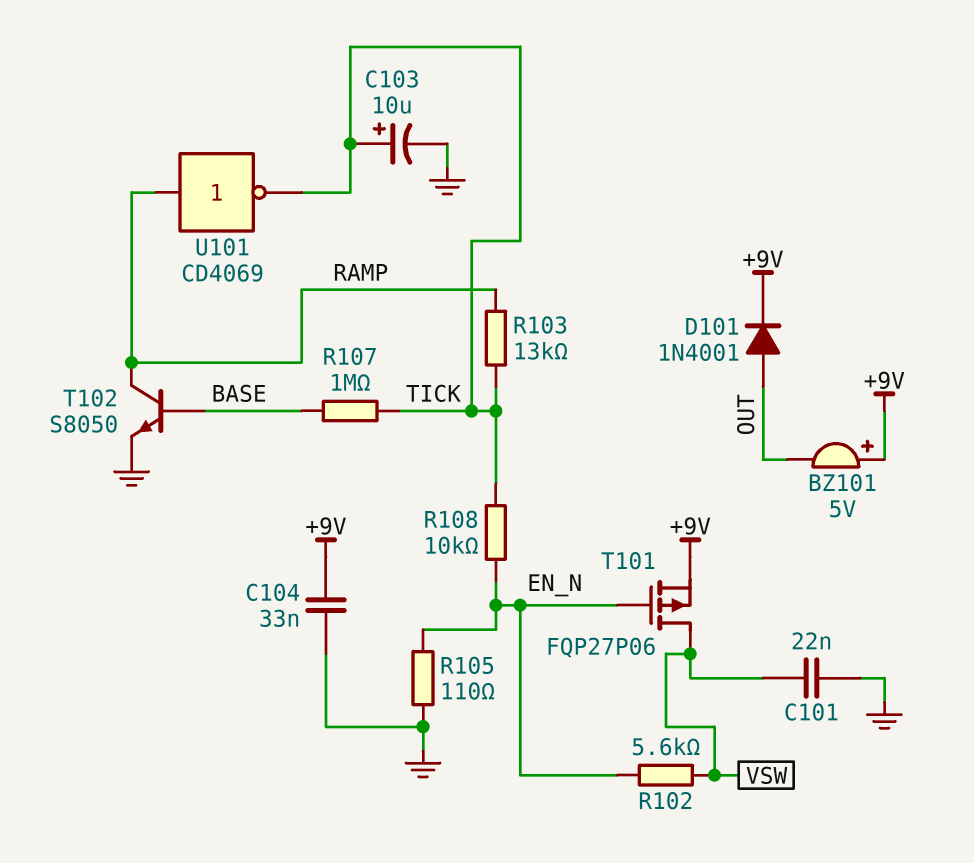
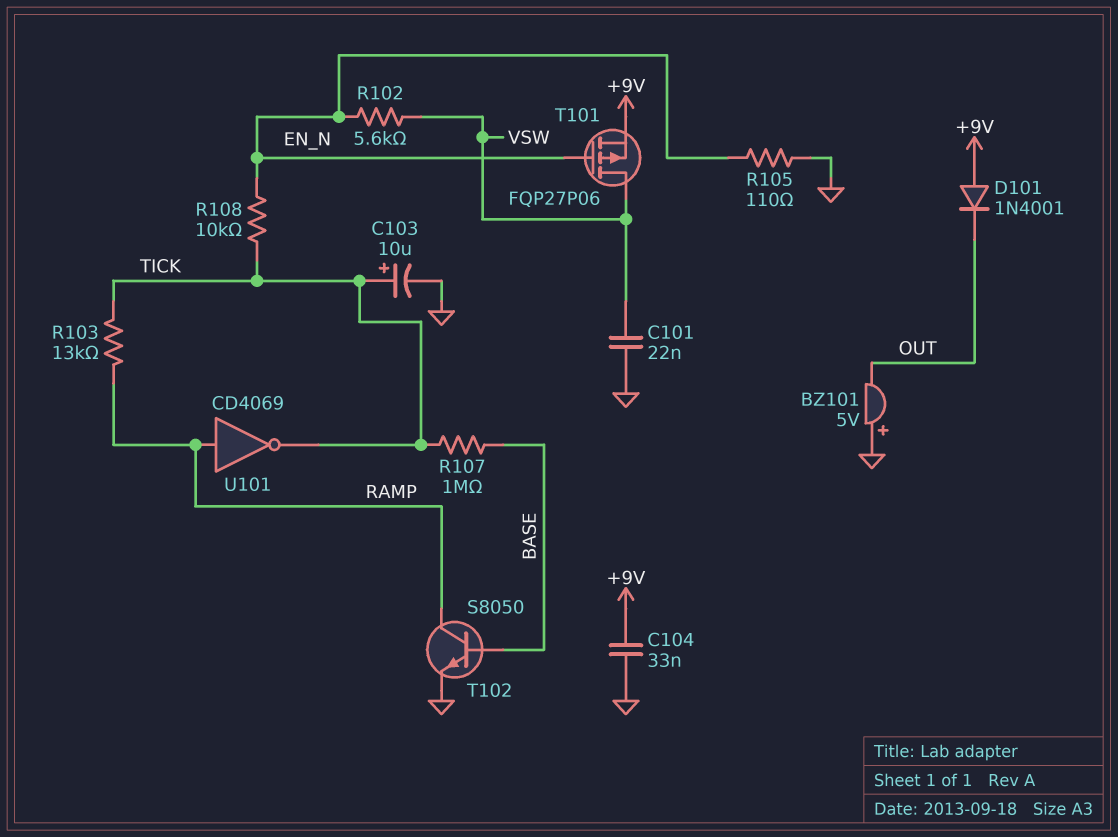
BZ101: buzzer 5V (plus +9V, minus OUT) -> buzzer 5V (plus GND, minus OUT)
D101: diode 1N4001 (A OUT, K +9V) -> diode 1N4001 (A +9V, K OUT)

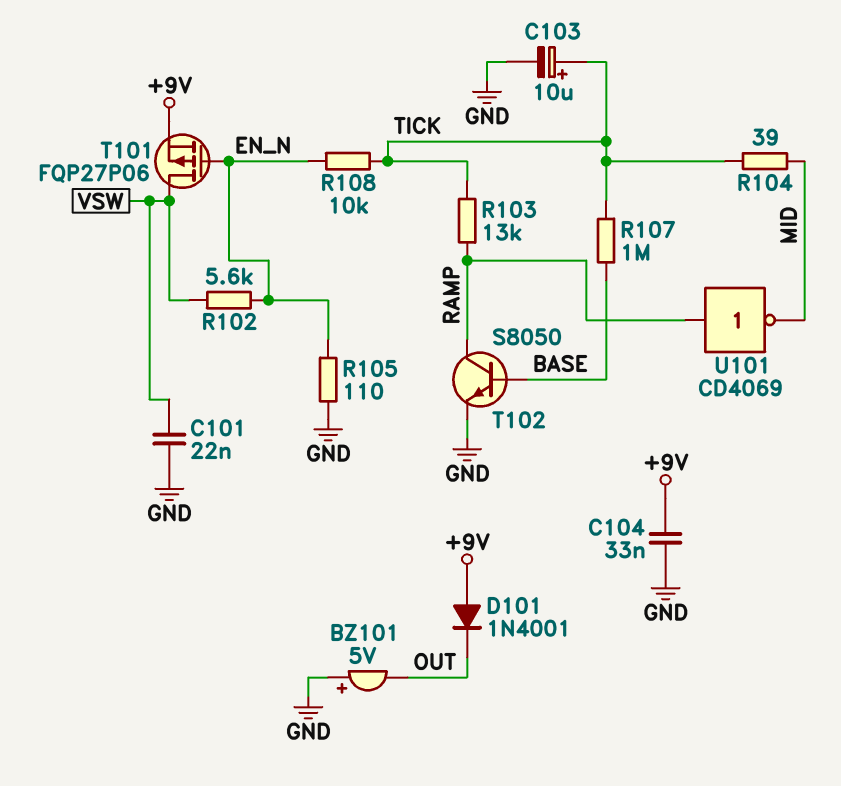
R104: none -> 39 (MID, TICK)
U101: NOT CD4069 (in RAMP, out TICK) -> NOT CD4069 (in RAMP, out MID)

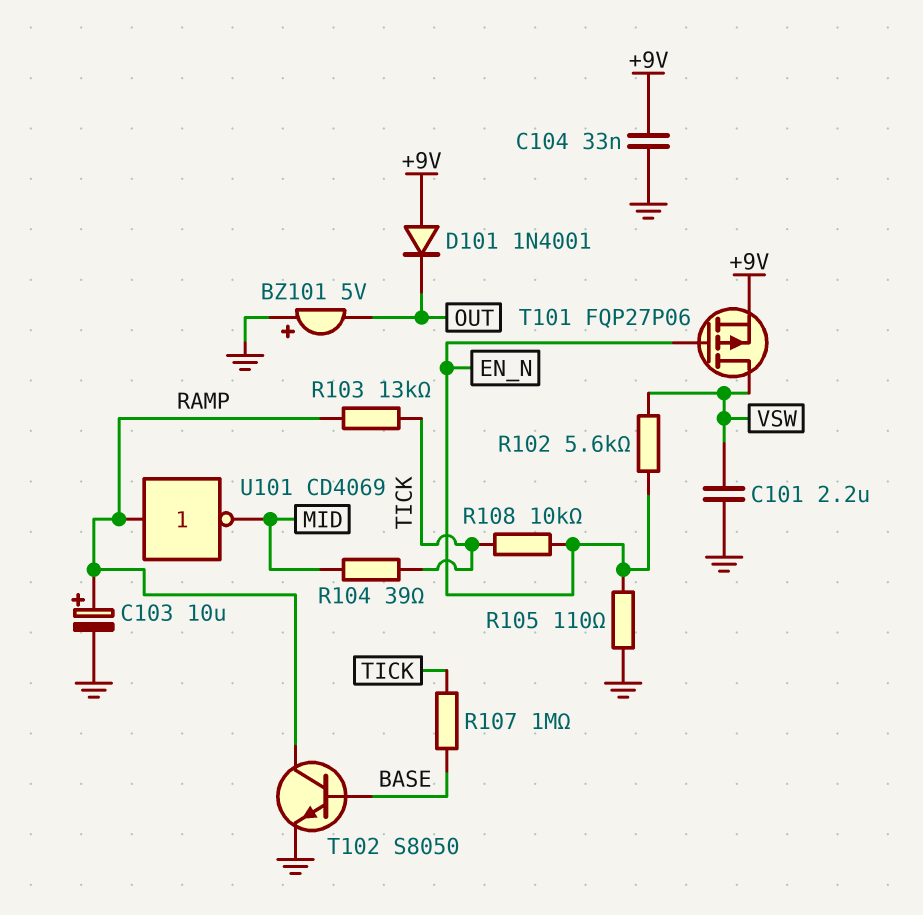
C101: 22nF (GND, VSW) -> 2.2uF (GND, VSW)
C103: 10uF (plus TICK, minus GND) -> 10uF (plus RAMP, minus GND)

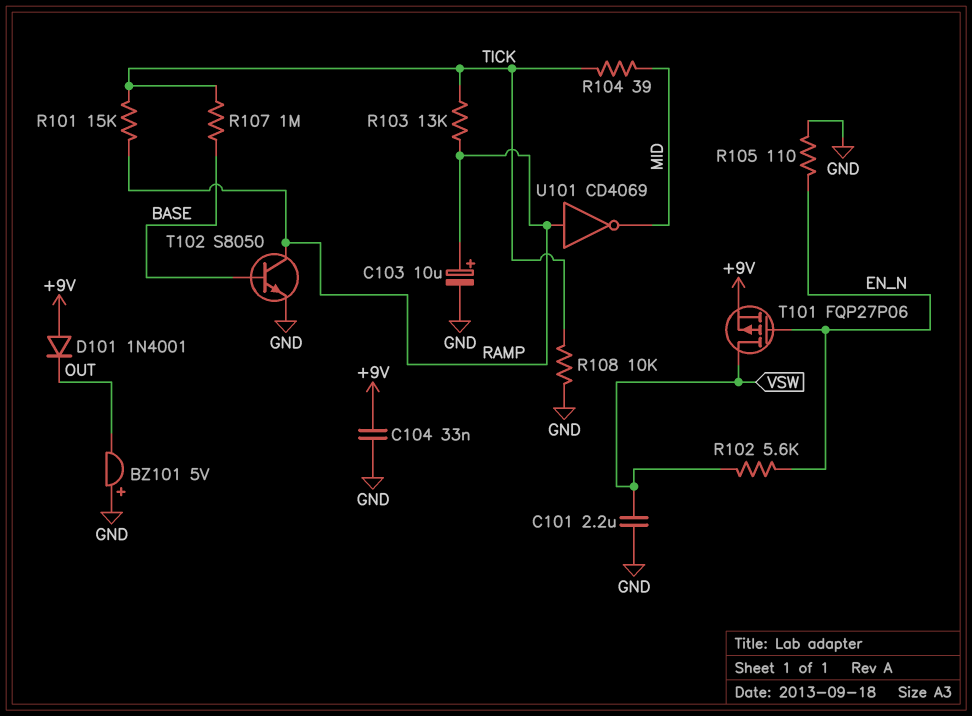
R101: none -> 15k (RAMP, TICK)
R108: 10k (EN_N, TICK) -> 10k (GND, TICK)

